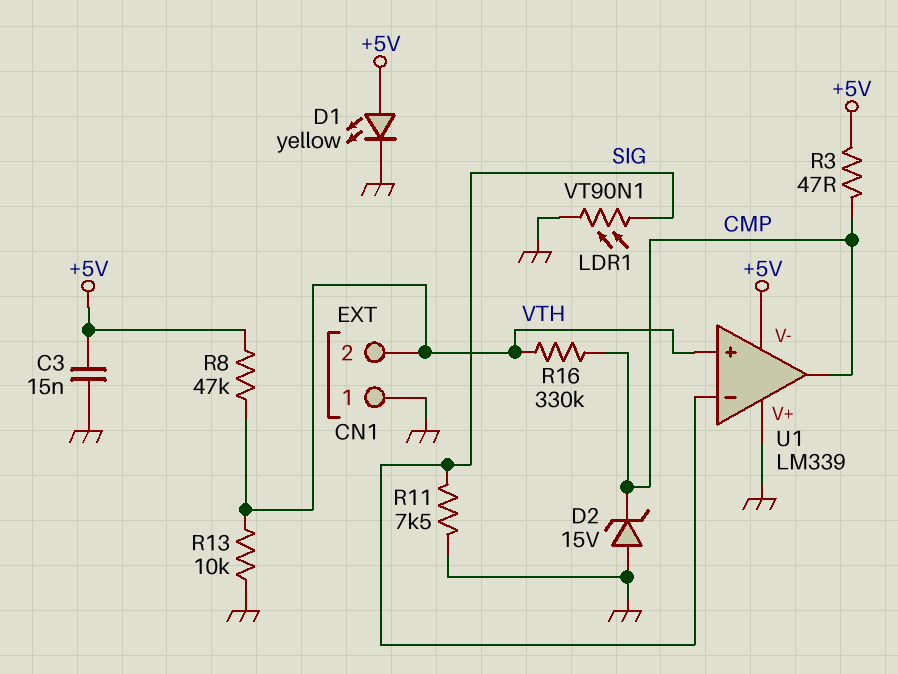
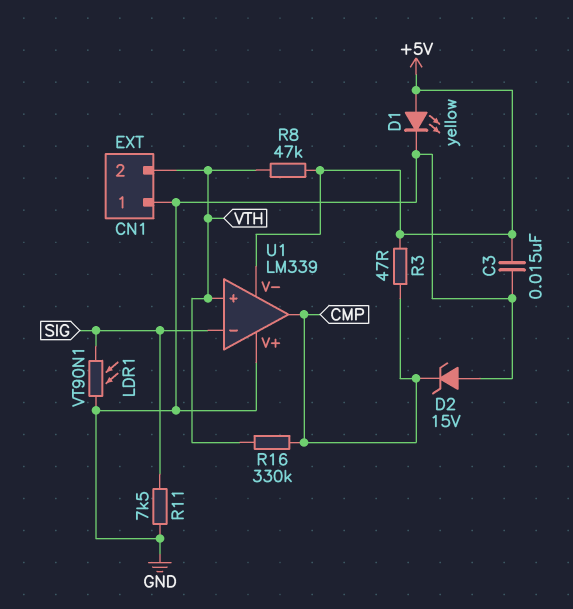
R13: 10k (GND, VTH) -> none

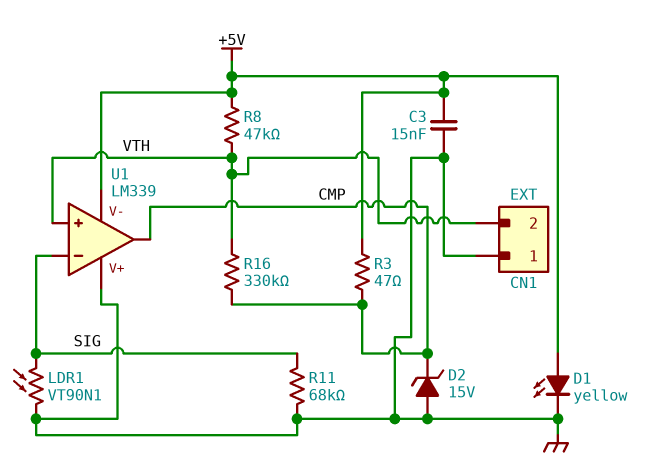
R11: 7.5k (GND, SIG) -> 68k (GND, SIG)

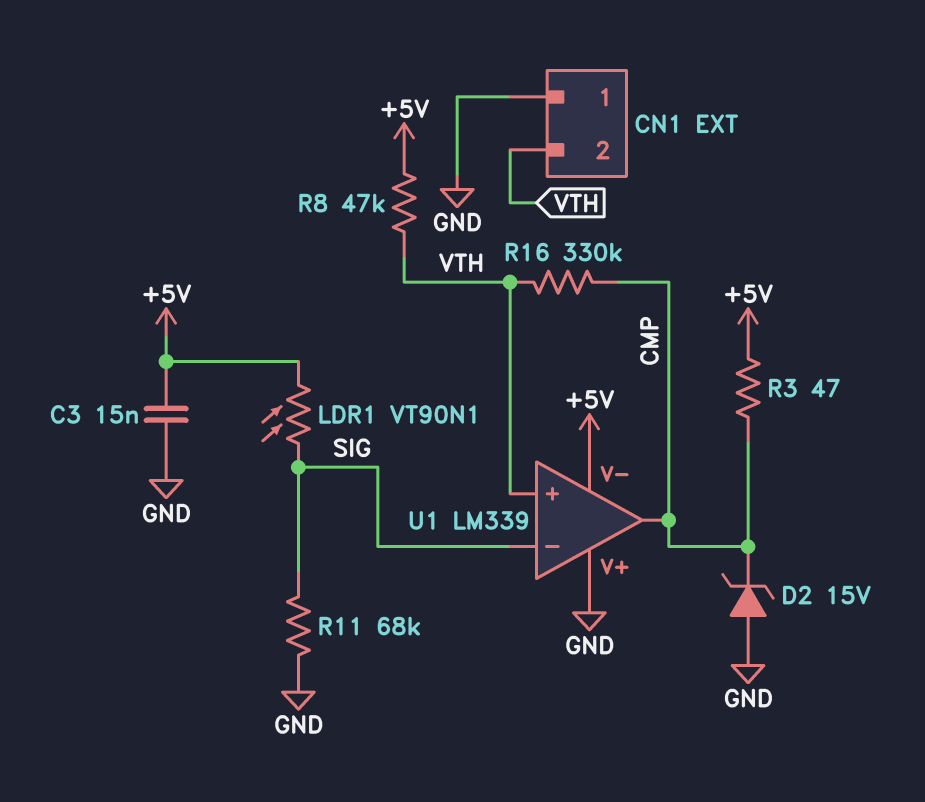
D1: LED yellow (A +5V, K GND) -> none
LDR1: VT90N1 (GND, SIG) -> VT90N1 (+5V, SIG)

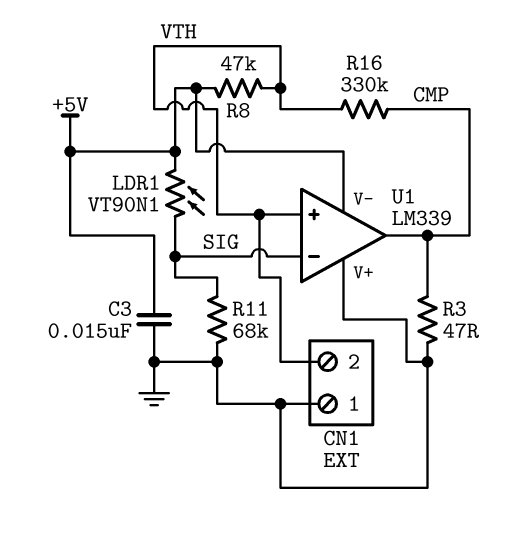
D2: zener 15V (A GND, K CMP) -> none
R3: 47 (+5V, CMP) -> 47 (CMP, GND)

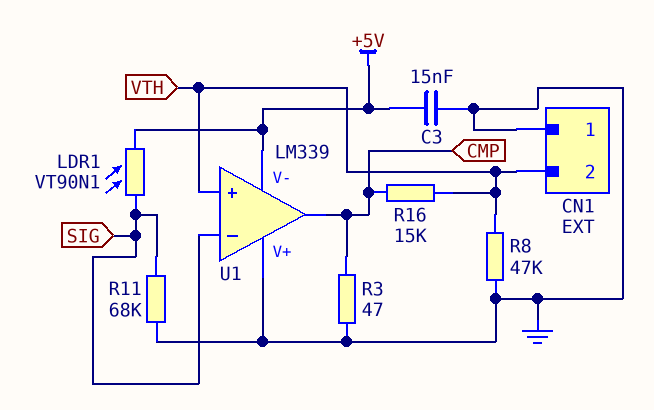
R8: 47k (+5V, VTH) -> 47k (GND, VTH)
R16: 330k (CMP, VTH) -> 15k (CMP, VTH)

